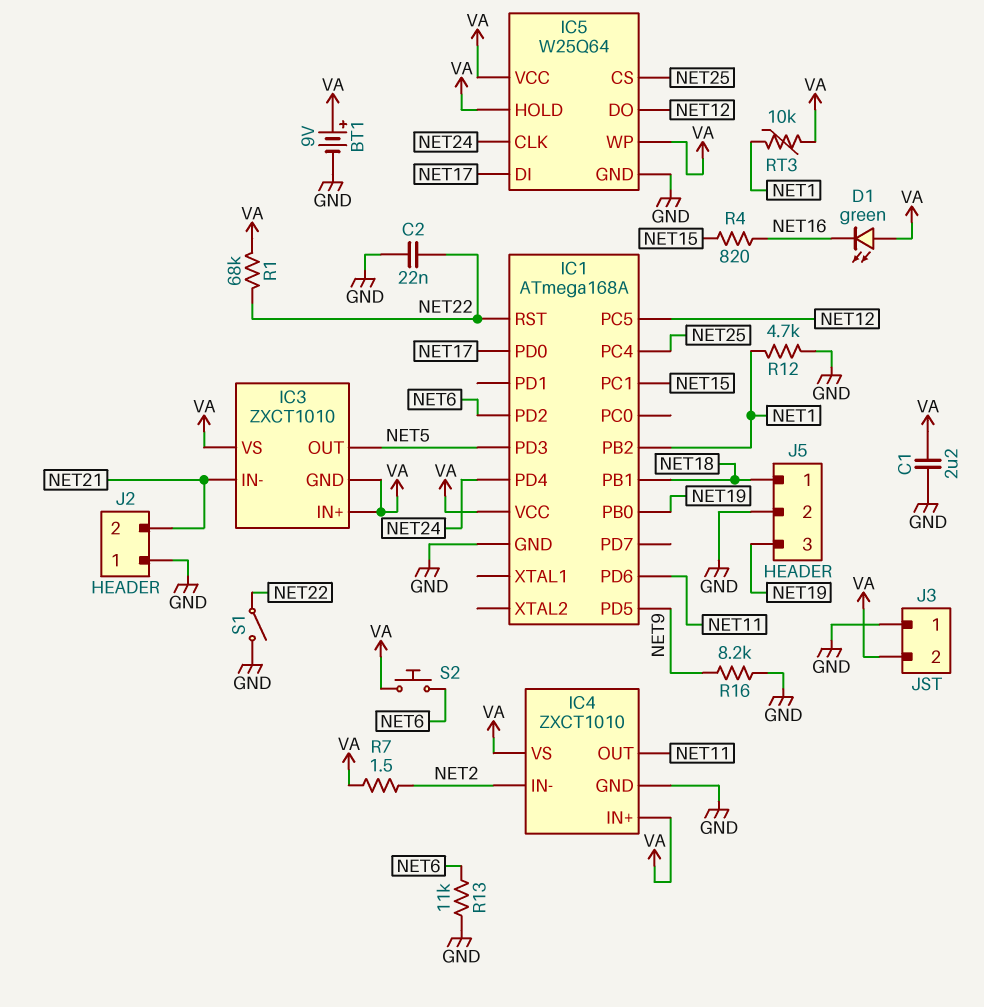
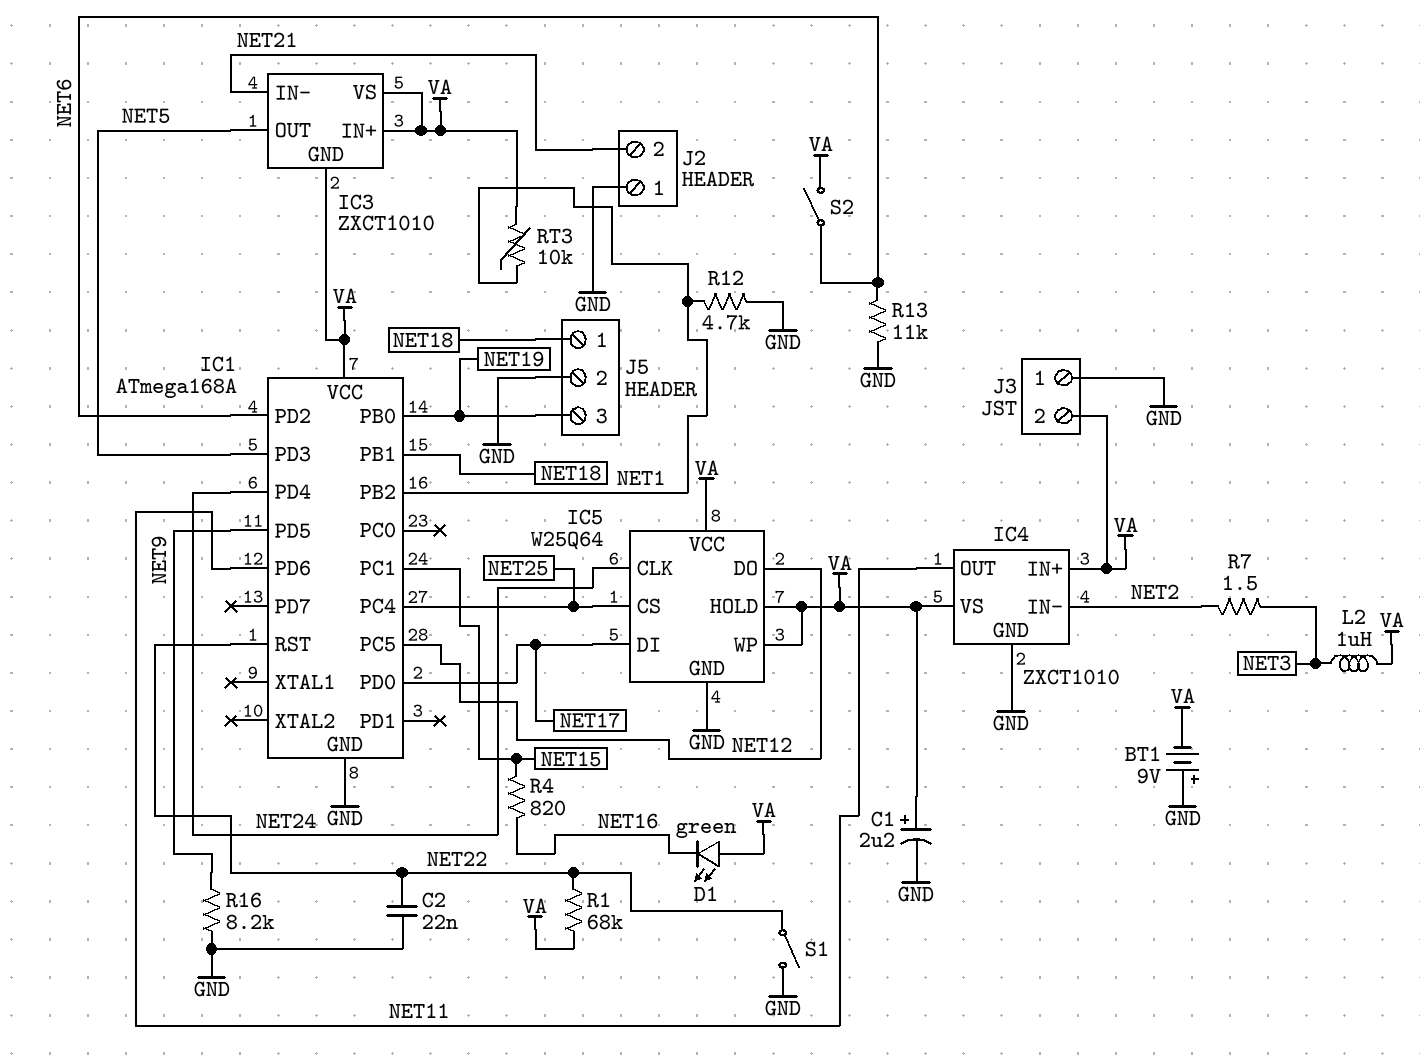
BT1: 9V (plus VA, minus GND) -> 9V (plus GND, minus VA)
C1: 2.2uF (GND, VA) -> 2.2uF (plus VA, minus GND)
L2: none -> 1uH (NET3, VA)
R7: 1.5 (NET2, VA) -> 1.5 (NET2, NET3)
S2: button (NET6, VA) -> switch (NET6, VA)

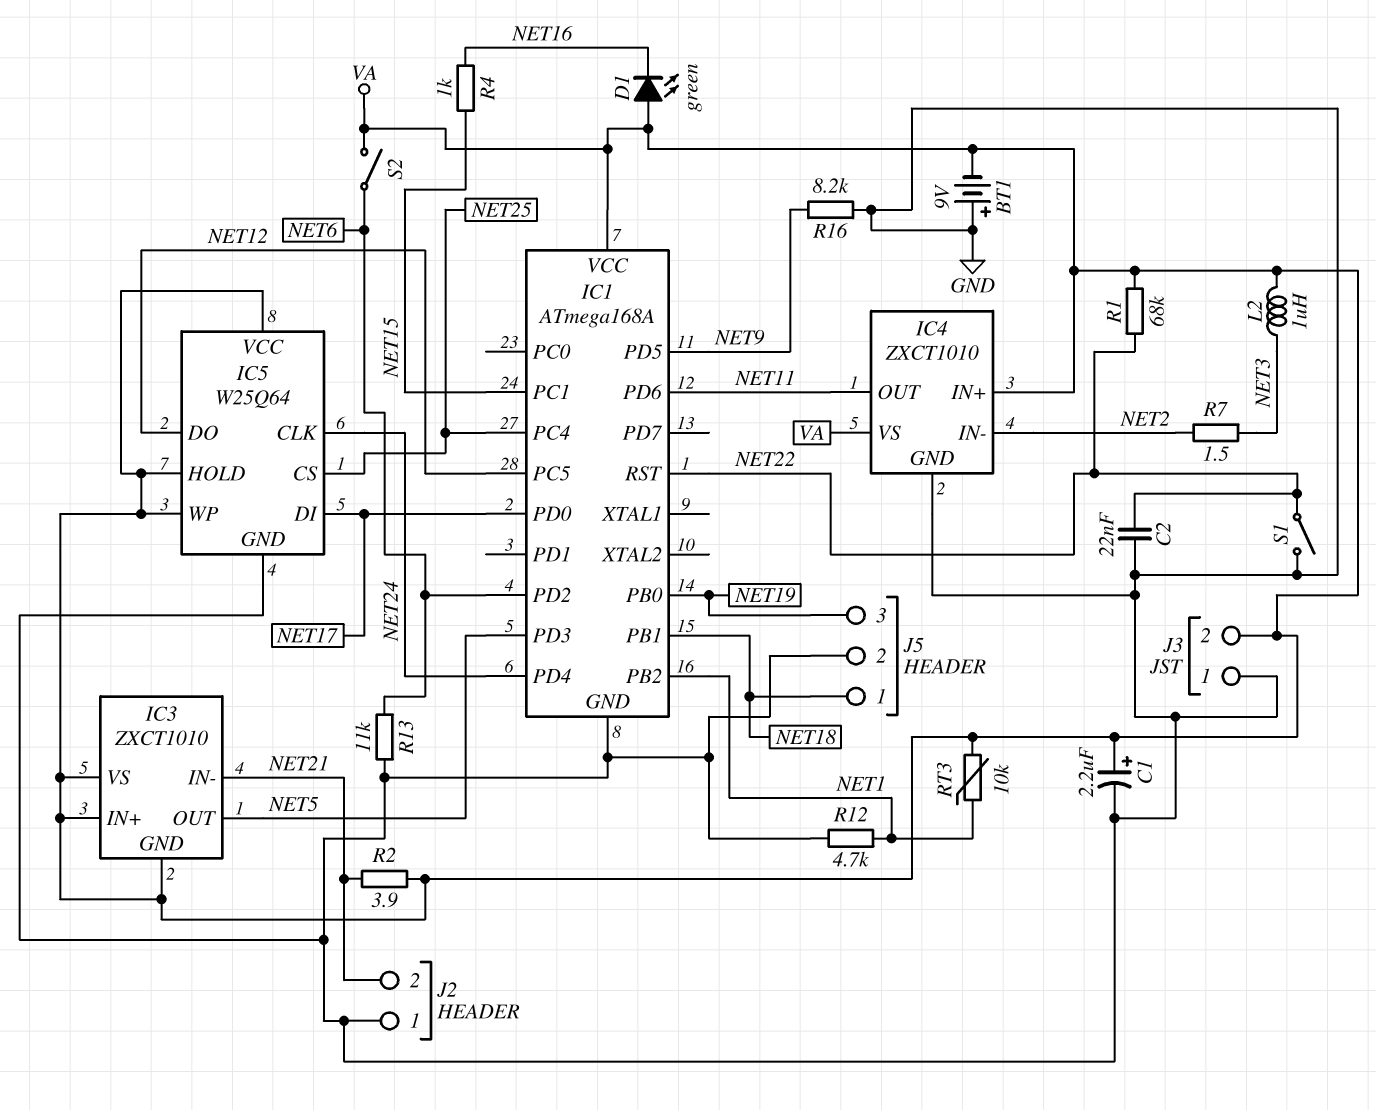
R2: none -> 3.9 (NET21, VA)
R4: 820 (NET15, NET16) -> 1k (NET15, NET16)

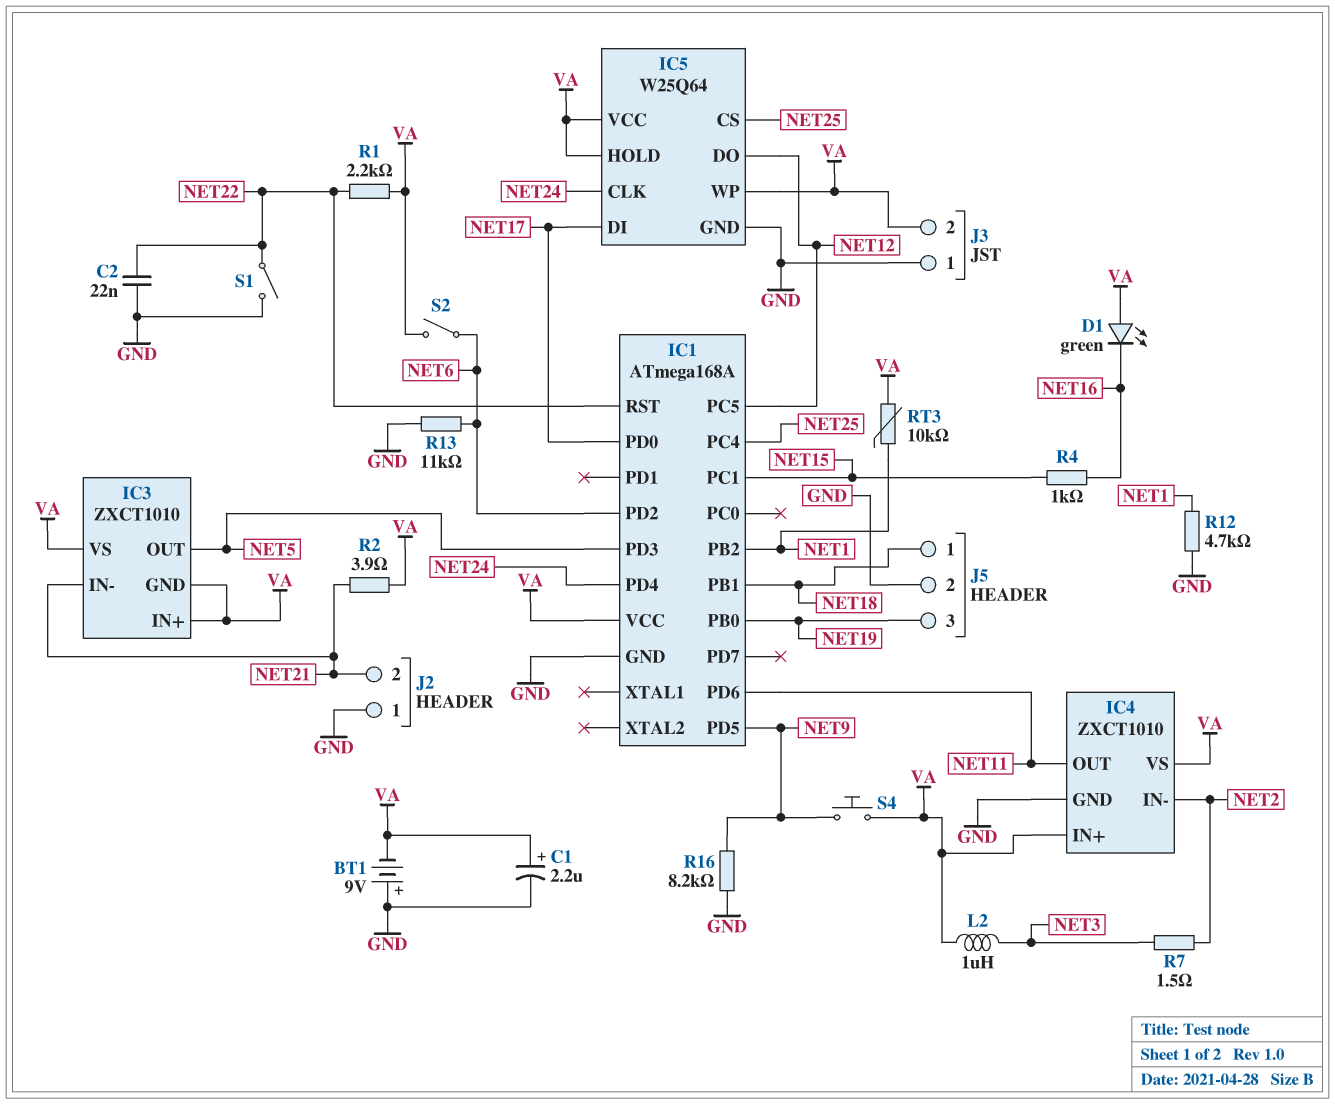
R1: 68k (NET22, VA) -> 2.2k (NET22, VA)
S4: none -> button (NET9, VA)

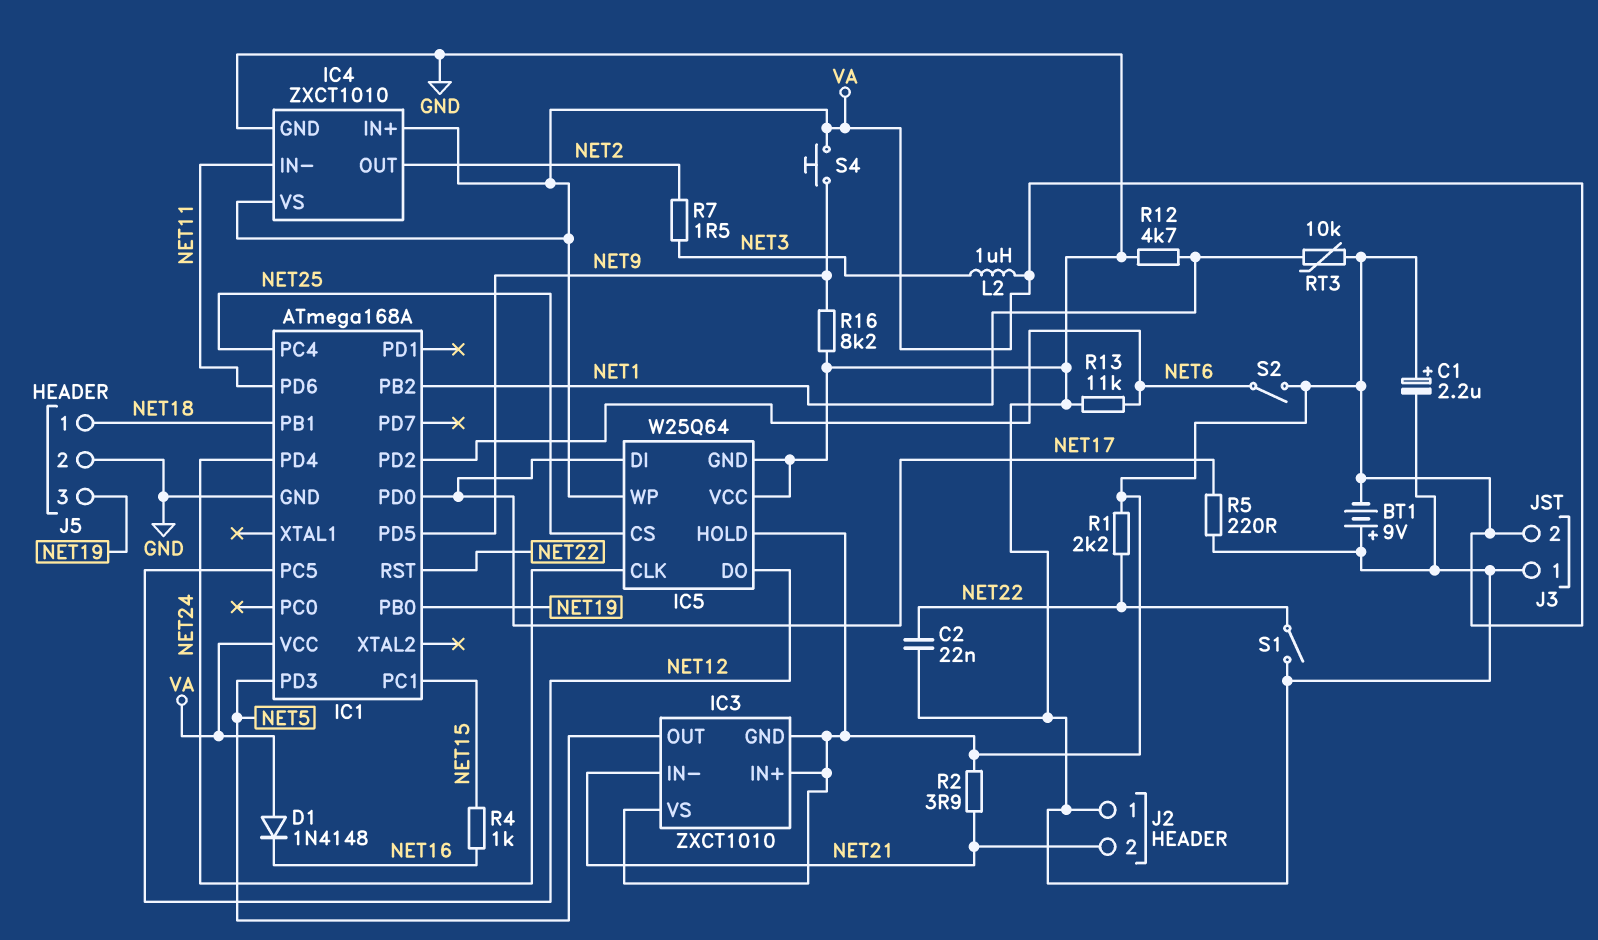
D1: LED green (A VA, K NET16) -> diode 1N4148 (A VA, K NET16)
IC4 pin IN-: NET2 -> NET11
IC4 pin OUT: NET11 -> NET2
IC5 pin VCC: VA -> GND
R5: none -> 220 (GND, NET17)

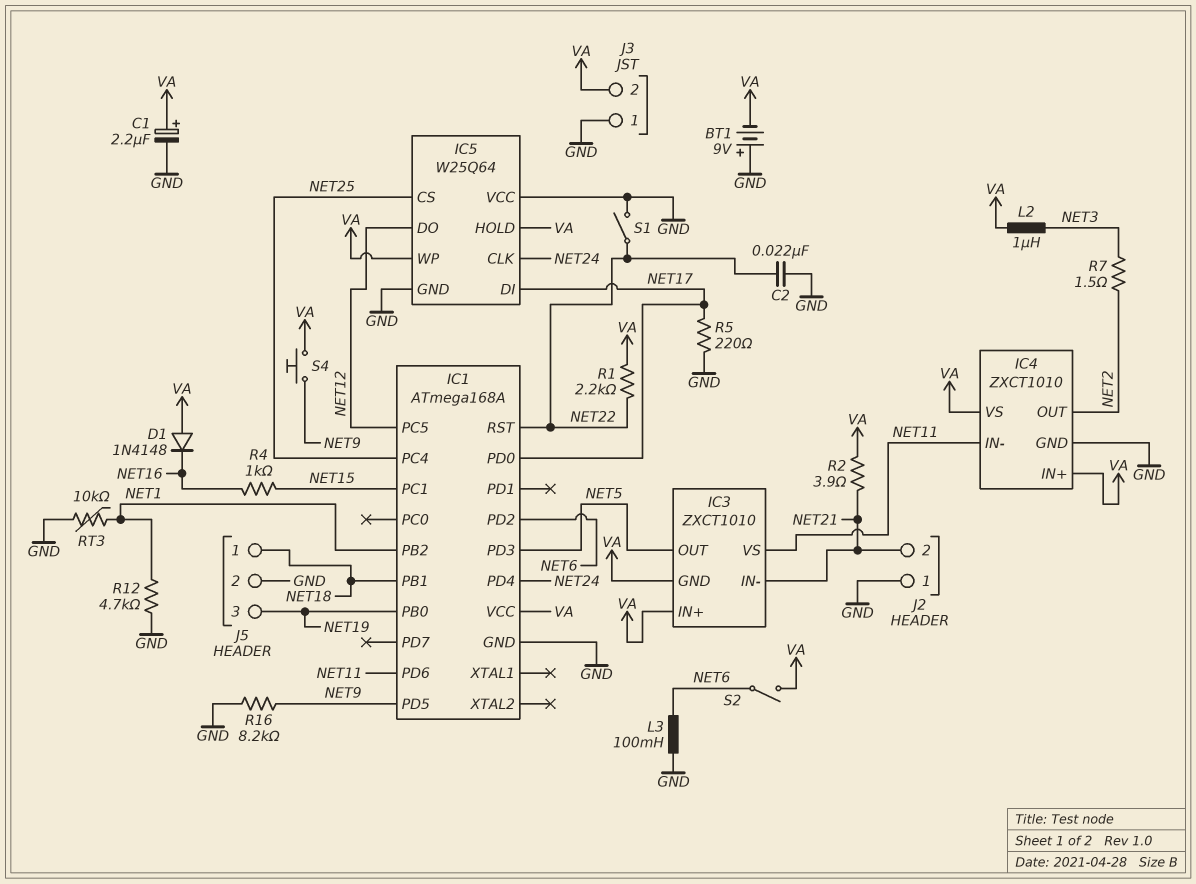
IC3 pin VS: VA -> NET11
L3: none -> 100mH (GND, NET6)
R13: 11k (GND, NET6) -> none
RT3: 10k (NET1, VA) -> 10k (GND, NET1)

